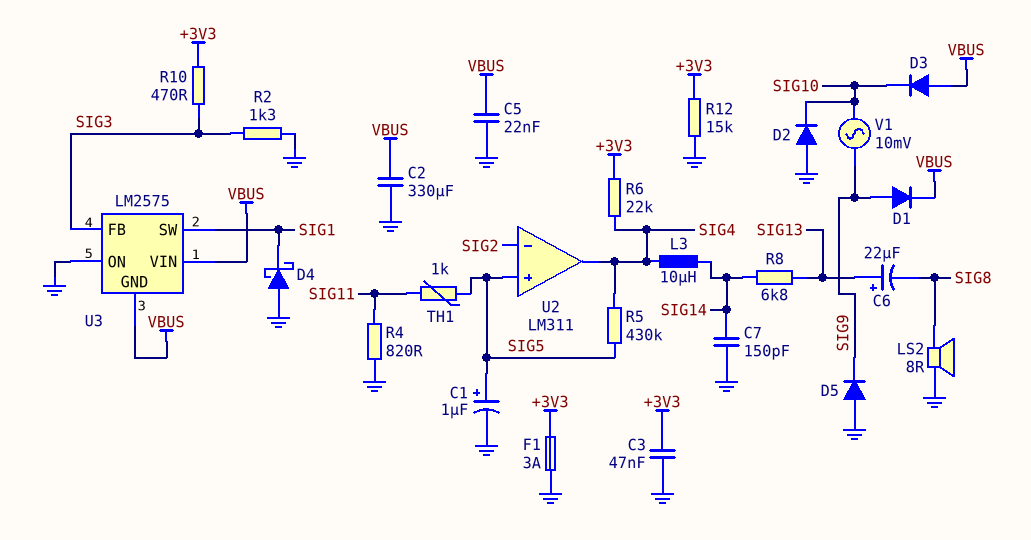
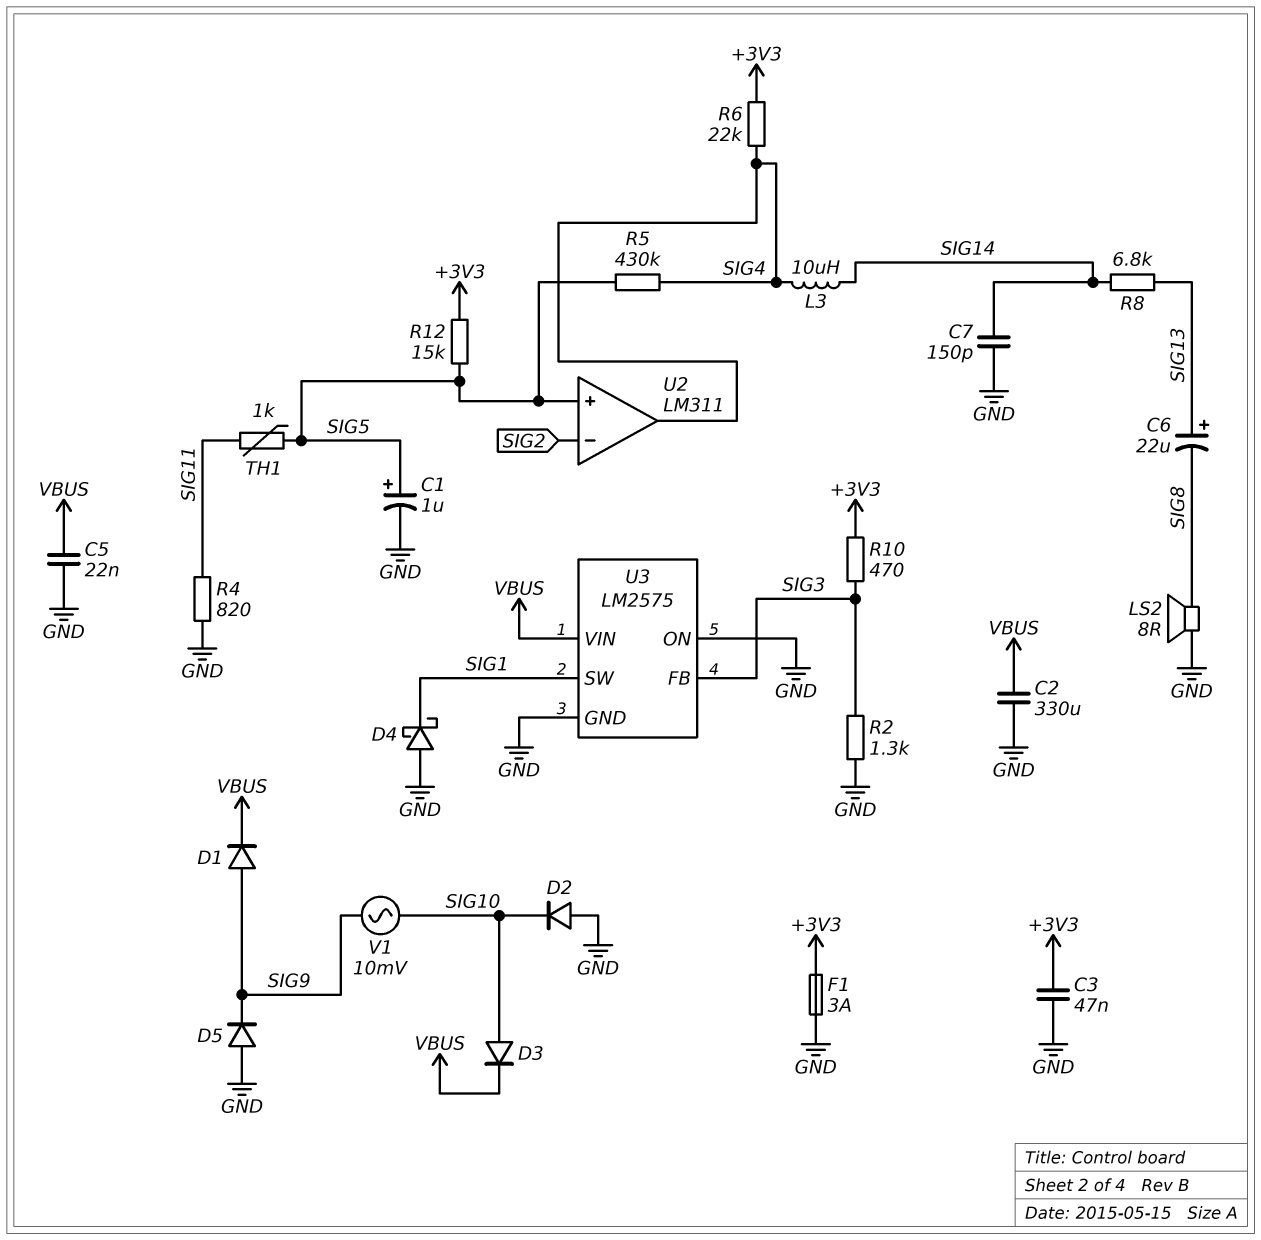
D3: diode (A VBUS, K SIG10) -> diode (A SIG10, K VBUS)
R12: 15k (+3V3, GND) -> 15k (+3V3, SIG5)
U3 pin GND: VBUS -> GND

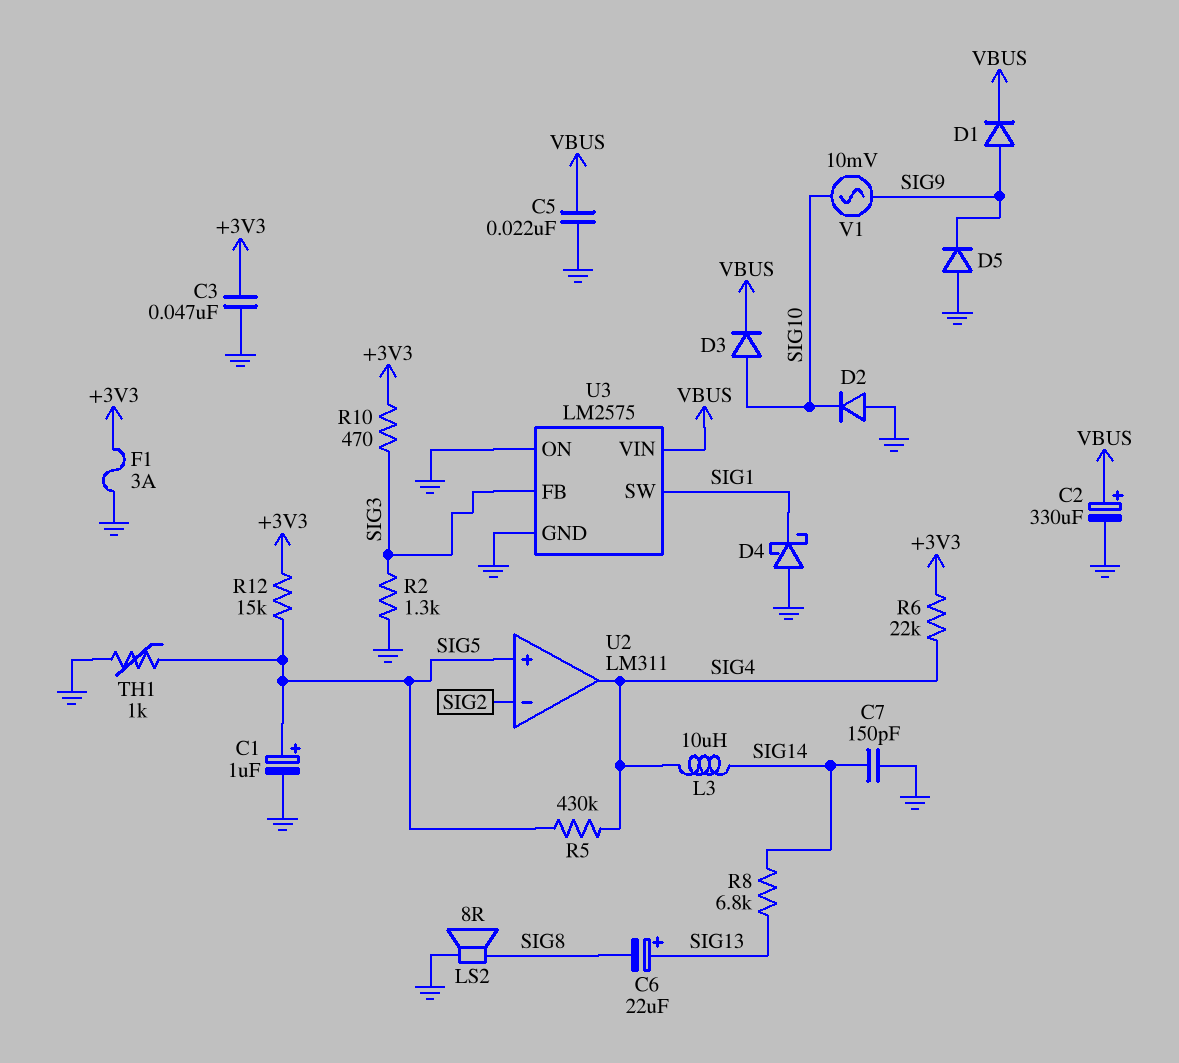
C2: 330uF (GND, VBUS) -> 330uF (plus VBUS, minus GND)
R4: 820 (GND, SIG11) -> none
TH1: 1k (SIG5, SIG11) -> 1k (GND, SIG5)

